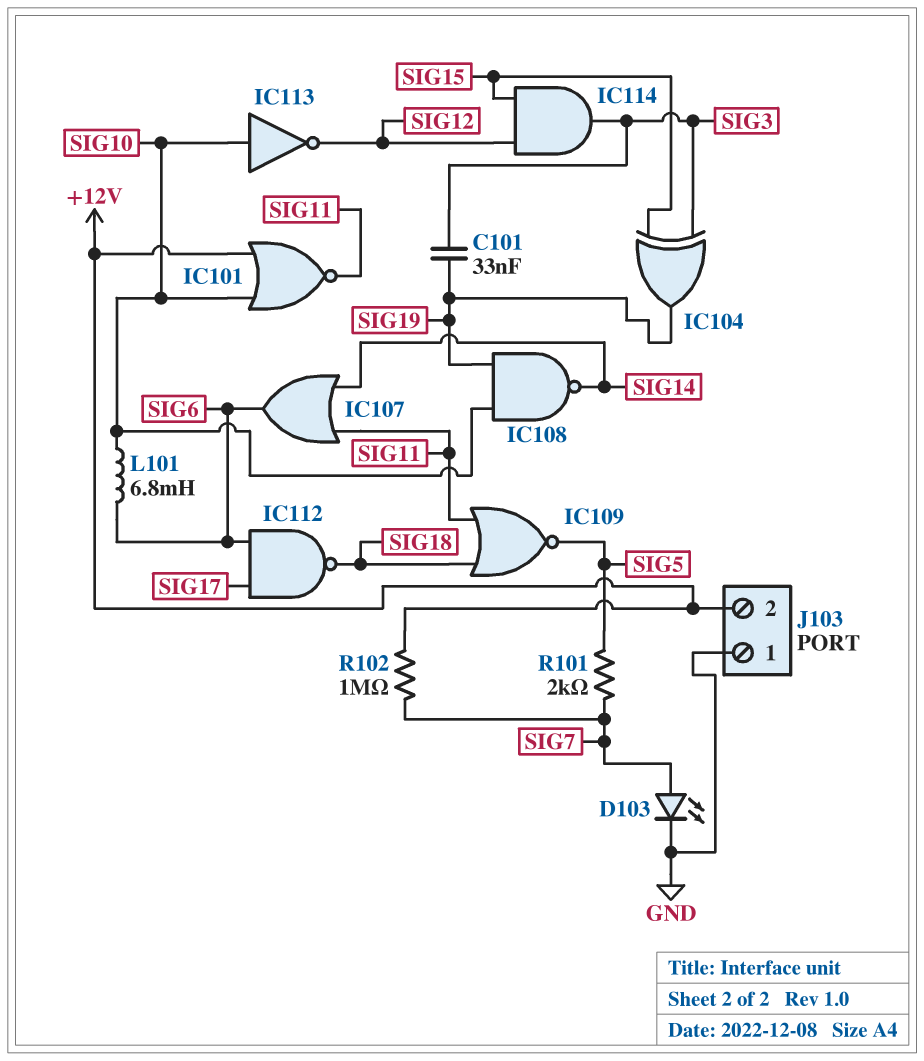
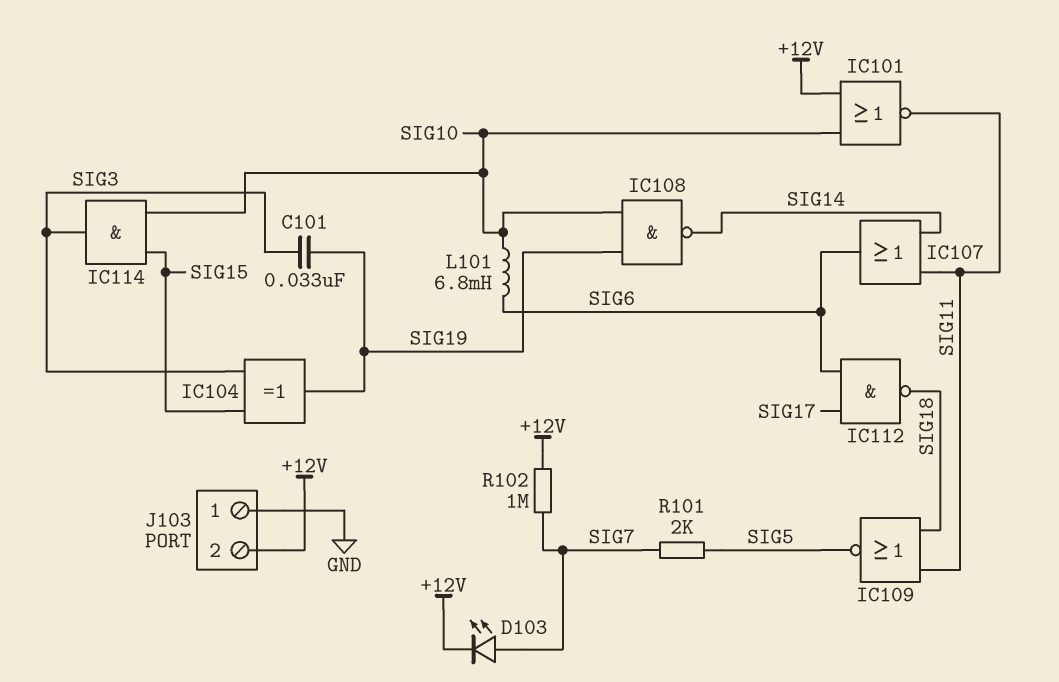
D103: LED (A SIG7, K GND) -> LED (A SIG7, K +12V)
IC113: NOT (in SIG10, out SIG12) -> none
IC114: AND (in SIG12, in SIG15, out SIG3) -> AND (in SIG10, in SIG15, out SIG3)

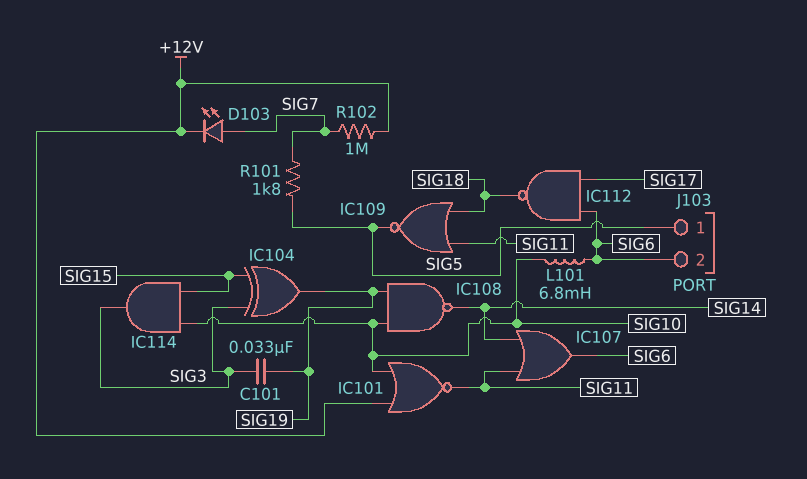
J103 pin 1: GND -> SIG5
J103 pin 2: +12V -> SIG6
R101: 2k (SIG5, SIG7) -> 1.8k (SIG5, SIG7)

